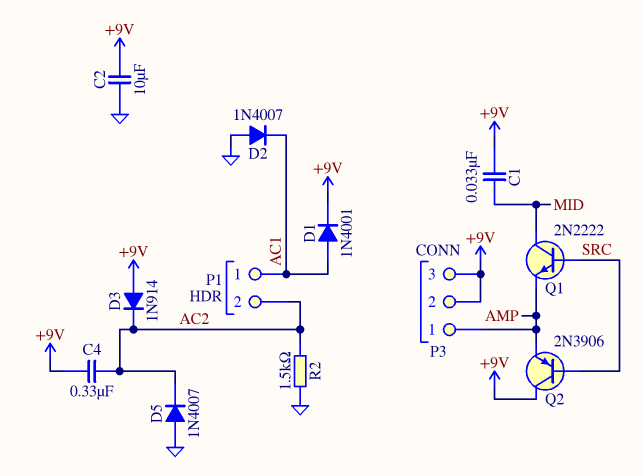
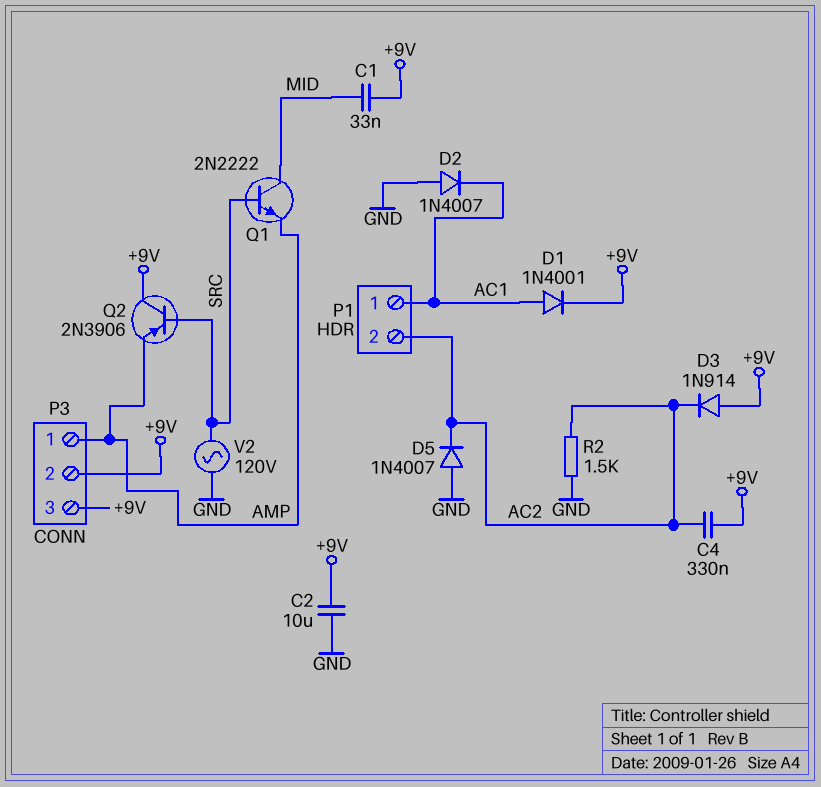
V2: none -> AC 120V (GND, SRC)

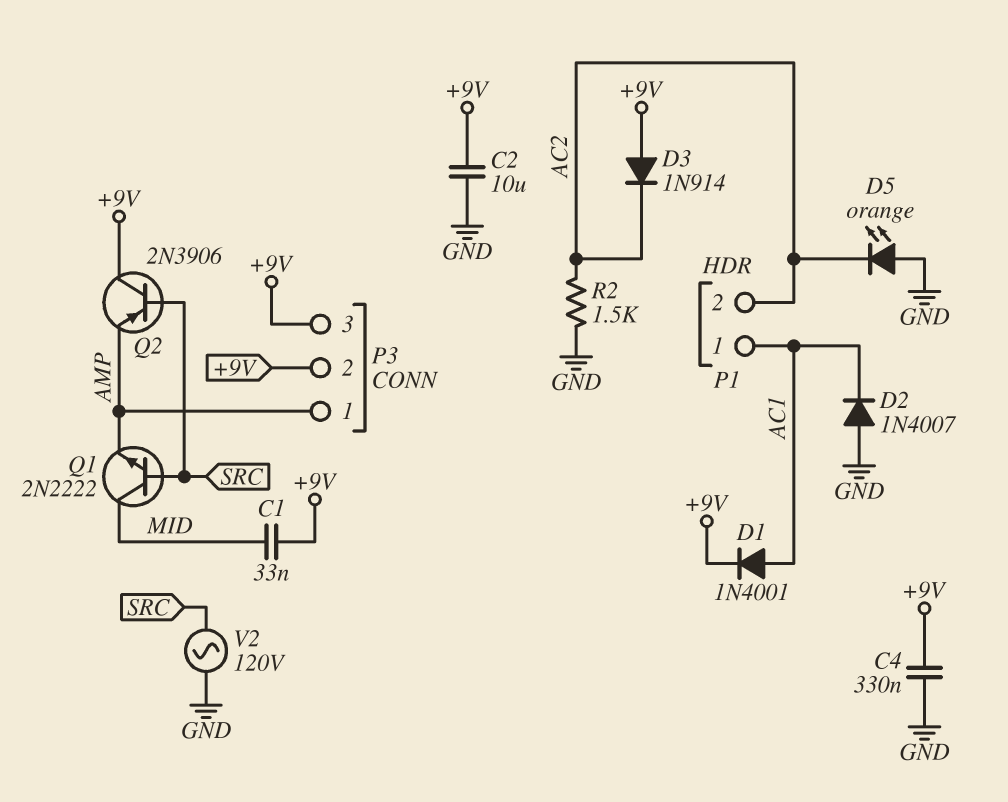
C4: 330nF (+9V, AC2) -> 330nF (+9V, GND)
D5: diode 1N4007 (A GND, K AC2) -> LED orange (A GND, K AC2)

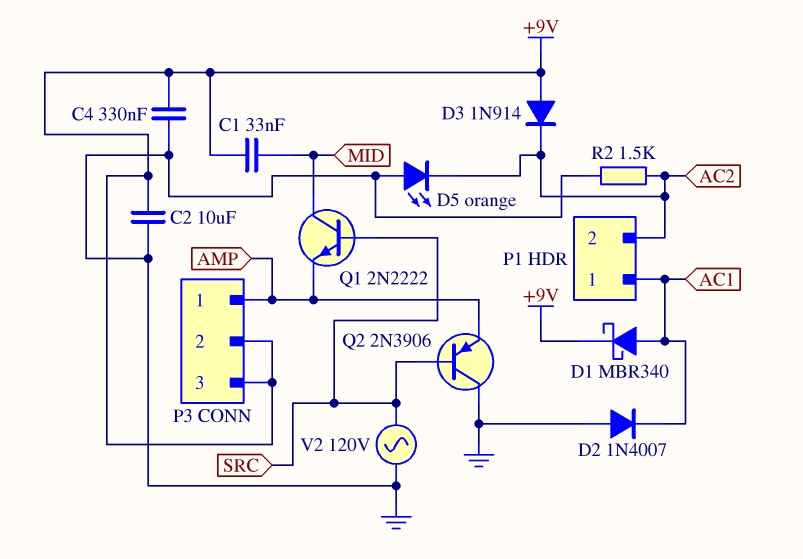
D1: diode 1N4001 (A AC1, K +9V) -> schottky MBR340 (A AC1, K +9V)
Q2: PNP 2N3906 (B SRC, C +9V, E AMP) -> PNP 2N3906 (B SRC, C GND, E AMP)

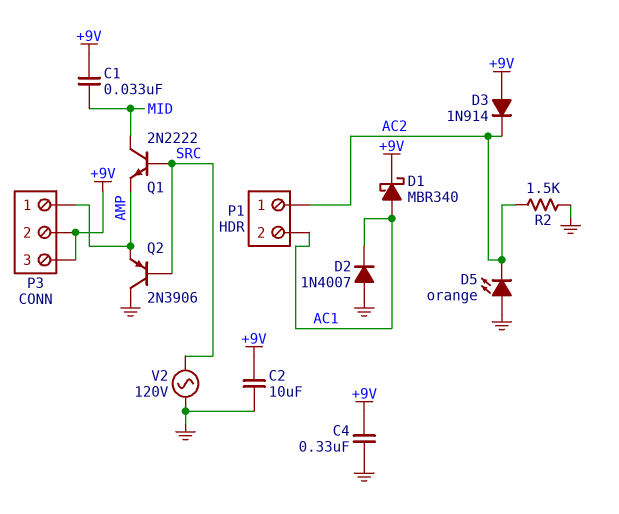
P1 pin 1: AC1 -> AC2
P1 pin 2: AC2 -> AC1

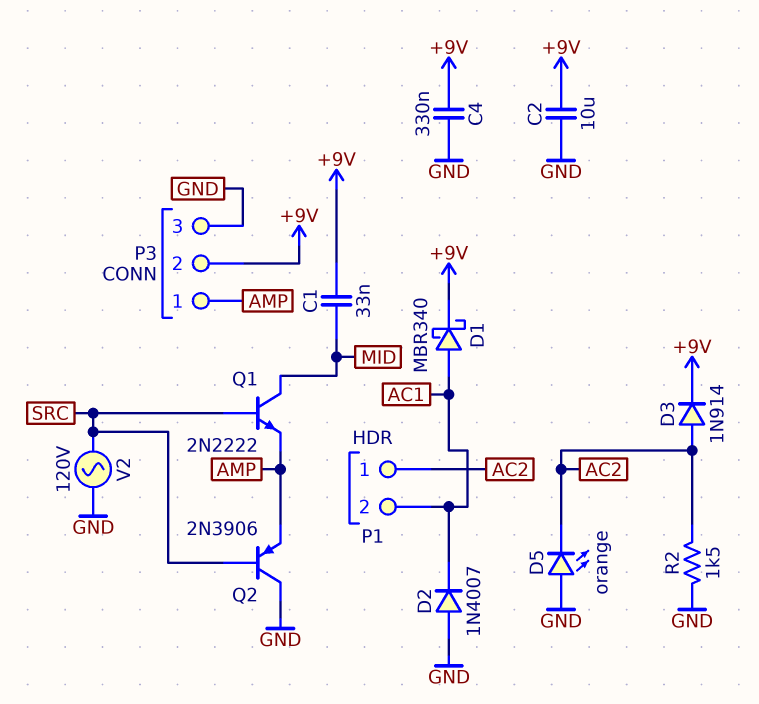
D3: diode 1N914 (A +9V, K AC2) -> diode 1N914 (A AC2, K +9V)
P3 pin 3: +9V -> GND

